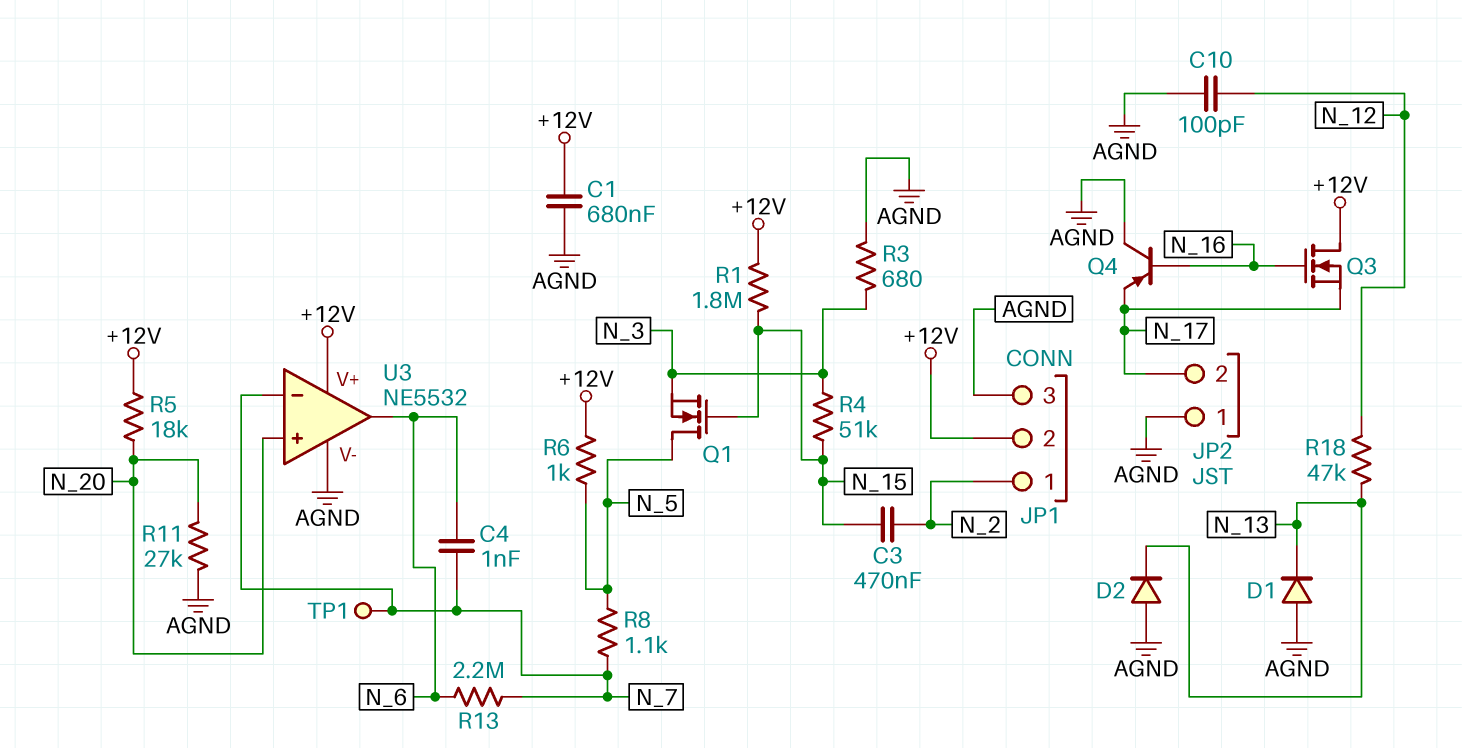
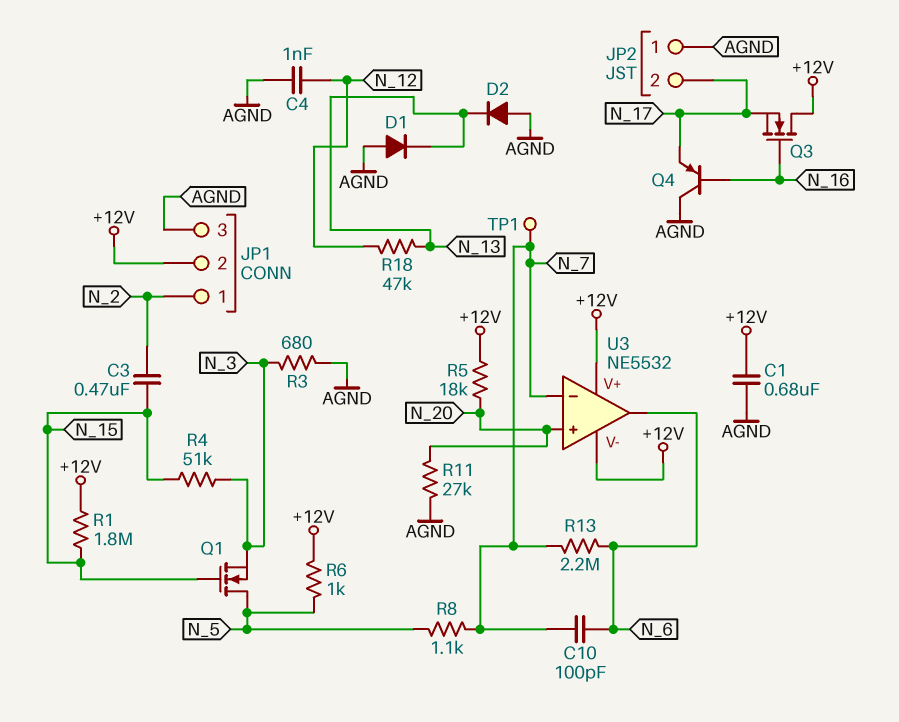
C4: 1nF (N_6, N_7) -> 1nF (AGND, N_12)
C10: 100pF (AGND, N_12) -> 100pF (N_6, N_7)
U3 pin V-: AGND -> +12V

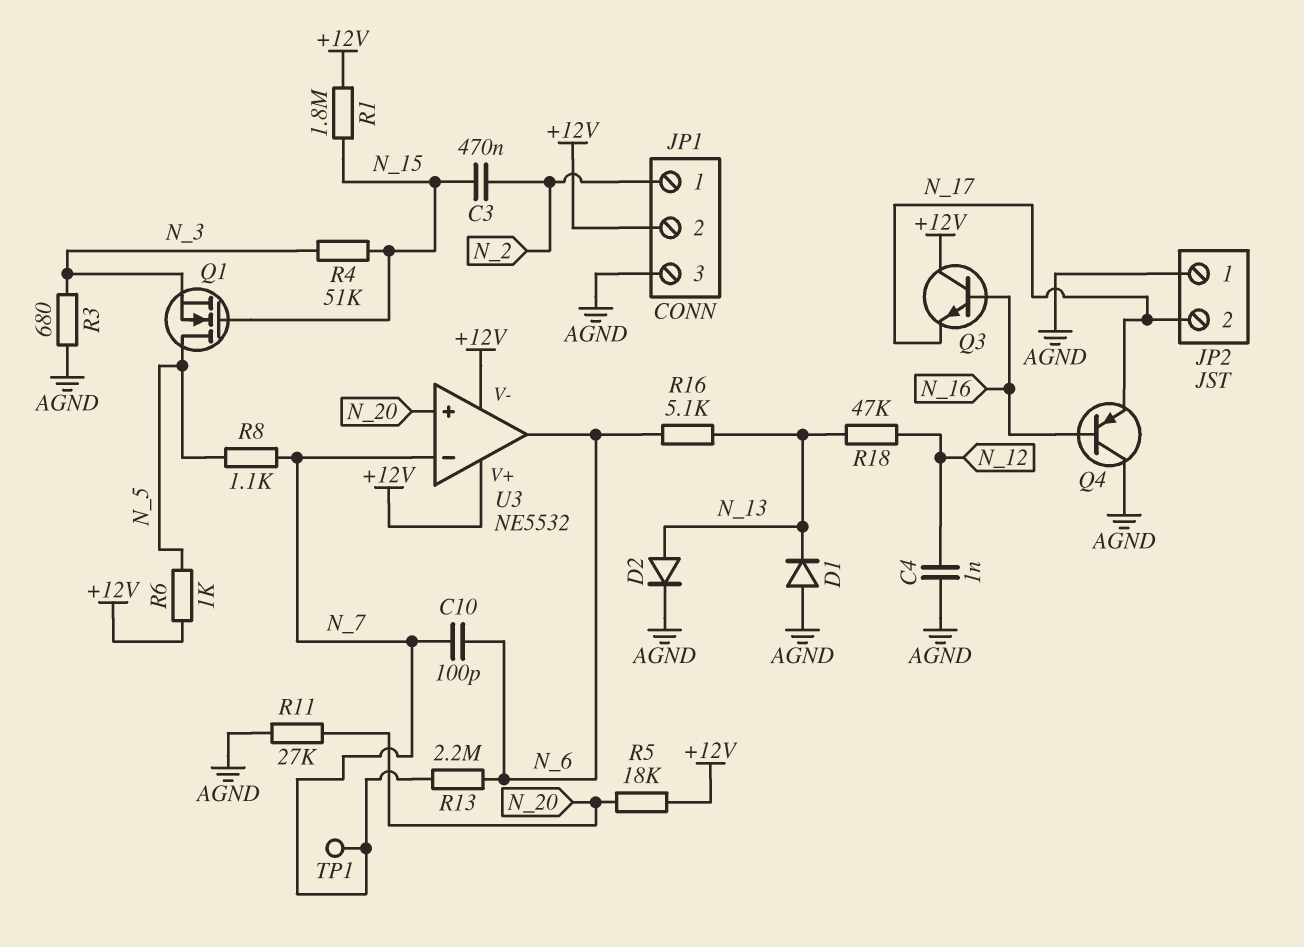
C1: 680nF (+12V, AGND) -> none
D2: diode (A AGND, K N_13) -> diode (A N_13, K AGND)
Q3: NMOS (G N_16, D +12V, S N_17) -> NPN (B N_16, C +12V, E N_17)
R16: none -> 5.1k (N_6, N_13)

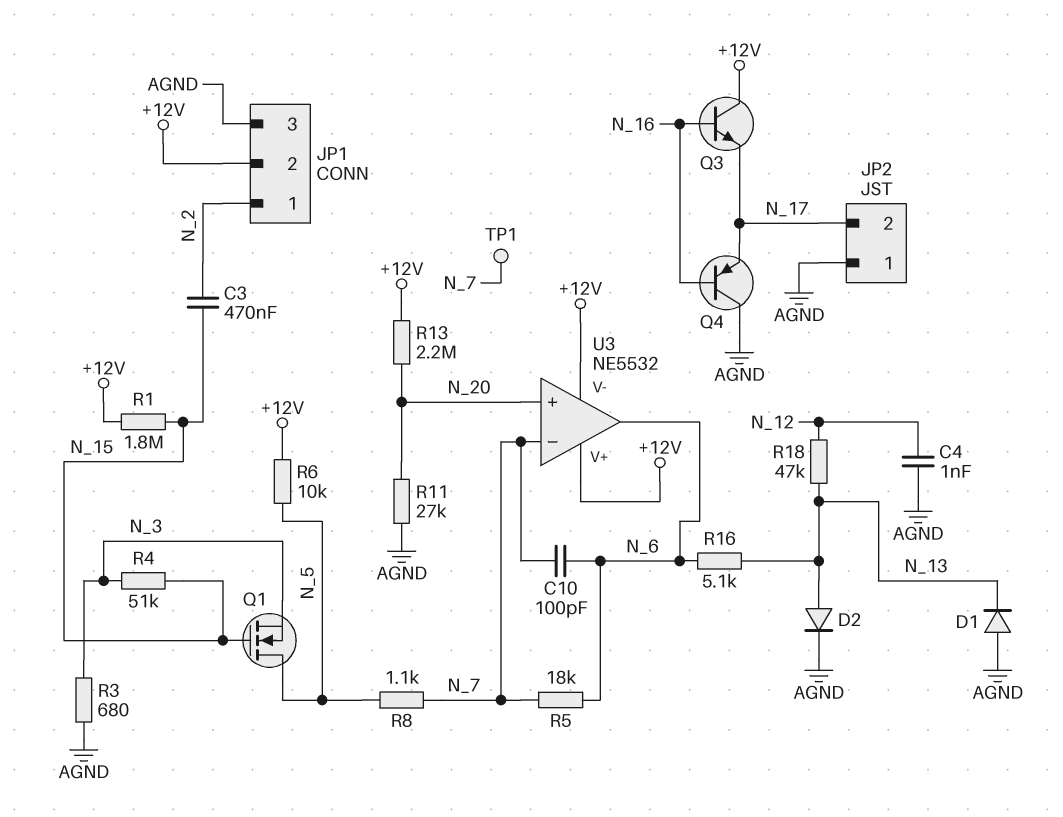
R5: 18k (+12V, N_20) -> 18k (N_6, N_7)
R6: 1k (+12V, N_5) -> 10k (+12V, N_5)
R13: 2.2M (N_6, N_7) -> 2.2M (+12V, N_20)

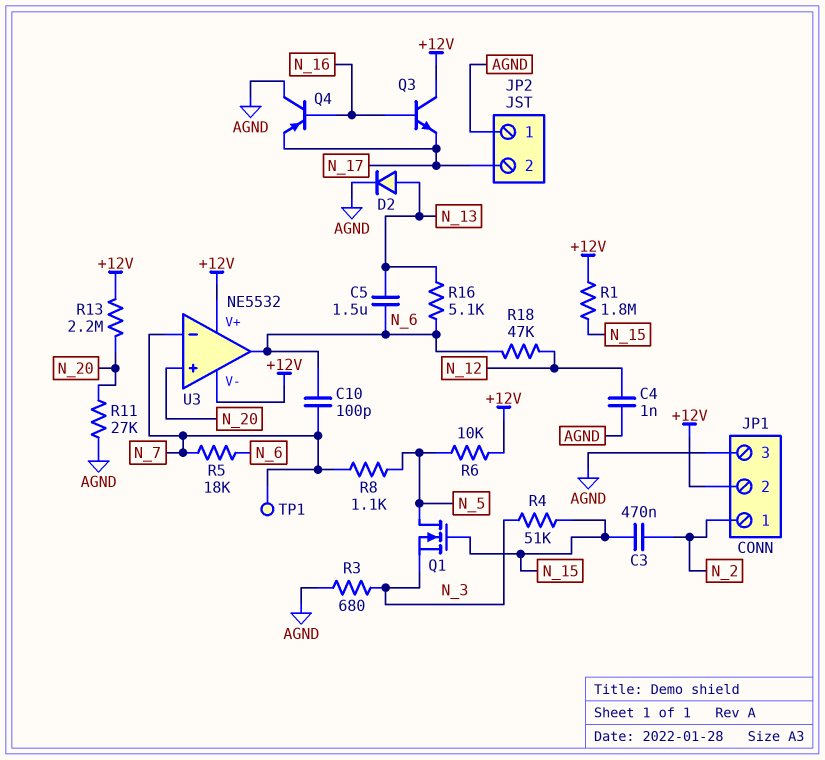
C5: none -> 1.5uF (N_6, N_13)
D1: diode (A AGND, K N_13) -> none
R18: 47k (N_12, N_13) -> 47k (N_6, N_12)

